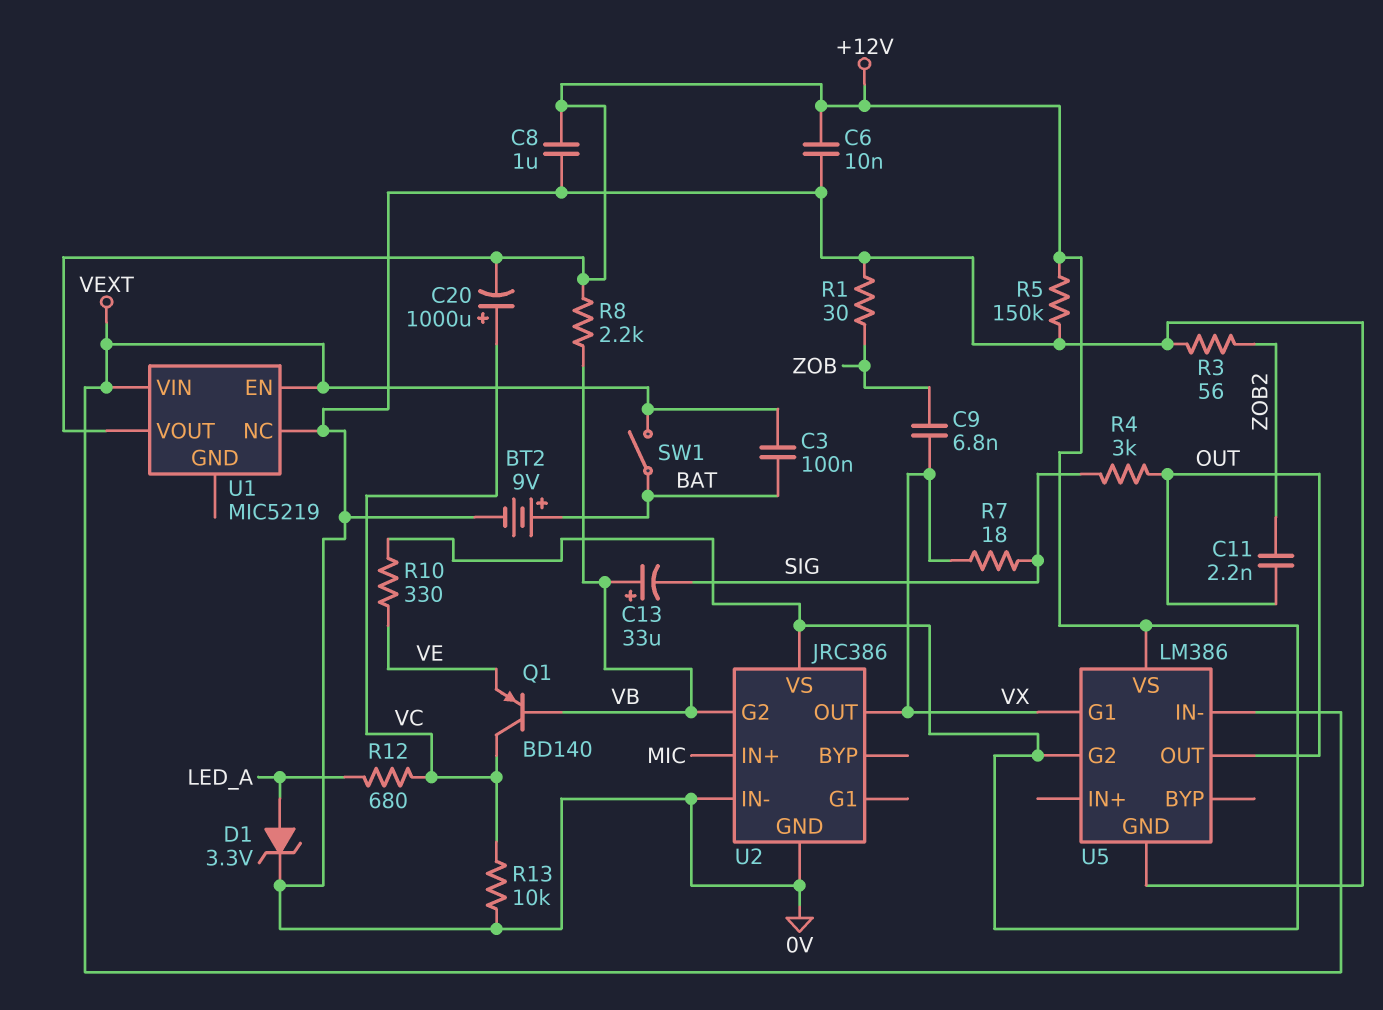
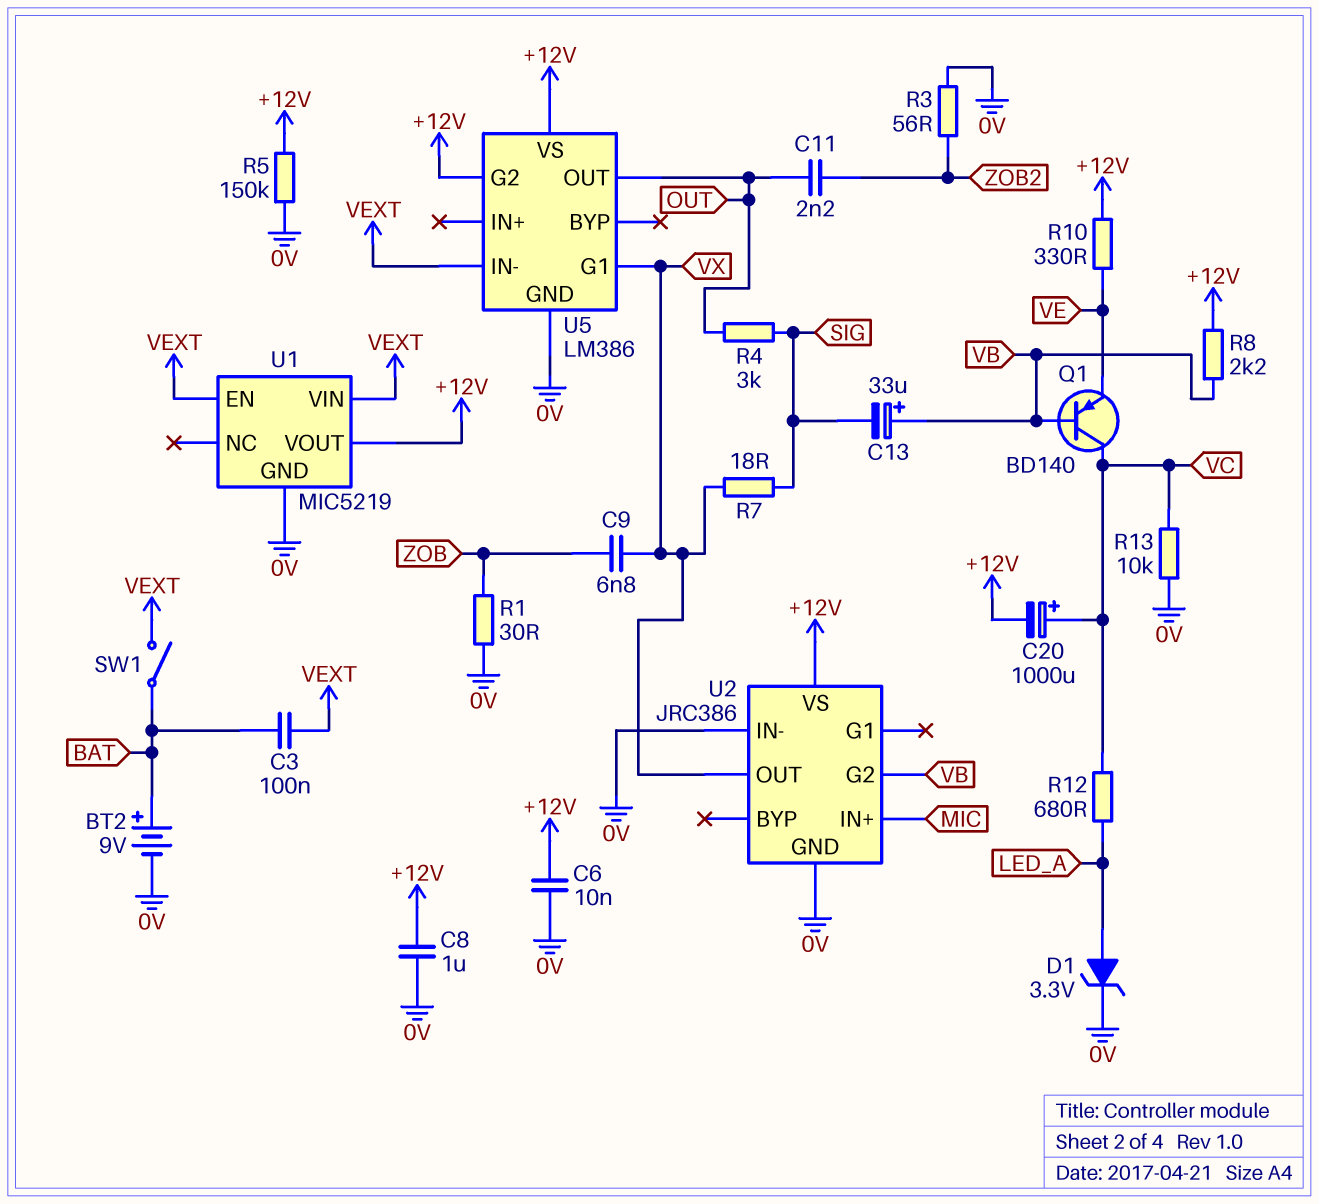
U1 pin GND: none -> 0V
U1 pin NC: 0V -> none

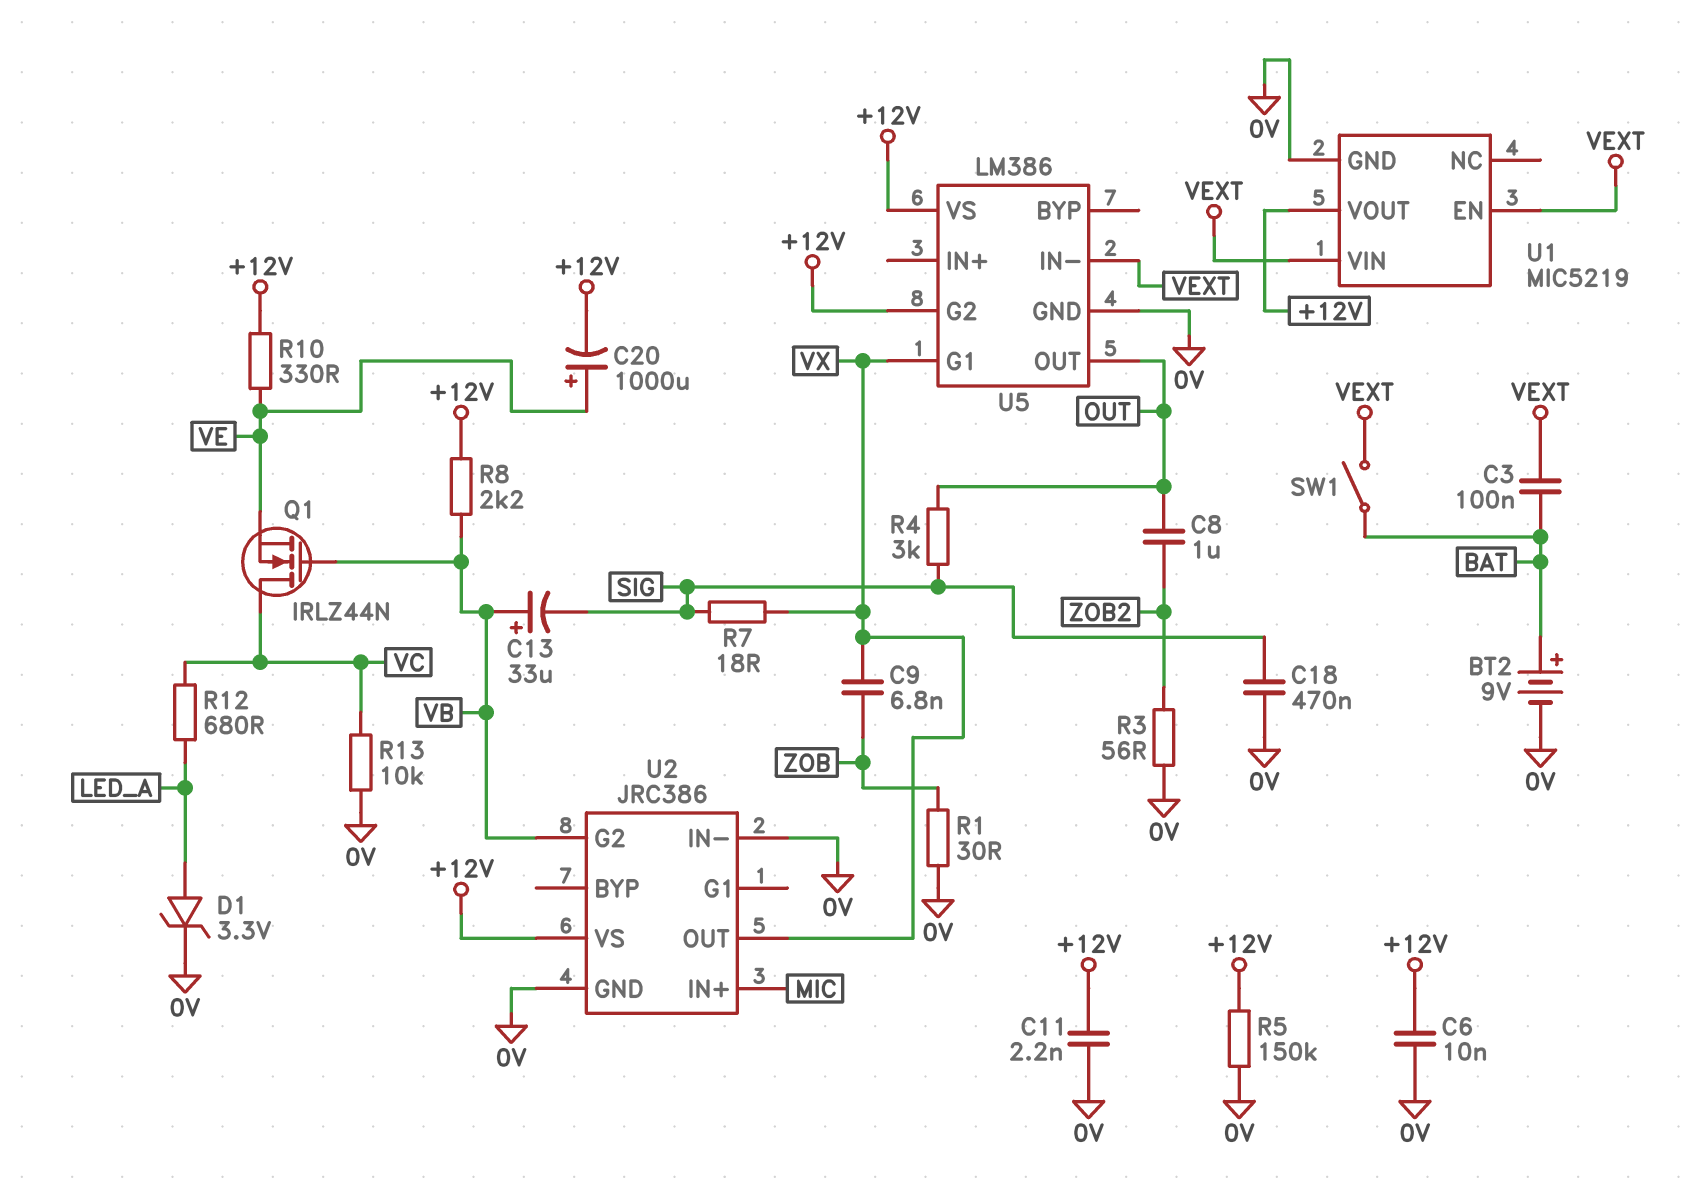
C8: 1uF (+12V, 0V) -> 1uF (OUT, ZOB2)
C11: 2.2nF (OUT, ZOB2) -> 2.2nF (+12V, 0V)
C18: none -> 470nF (0V, SIG)
C20: 1000uF (plus VC, minus +12V) -> 1000uF (plus VE, minus +12V)
Q1: PNP BD140 (B VB, C VC, E VE) -> NMOS IRLZ44N (G VB, D VC, S VE)

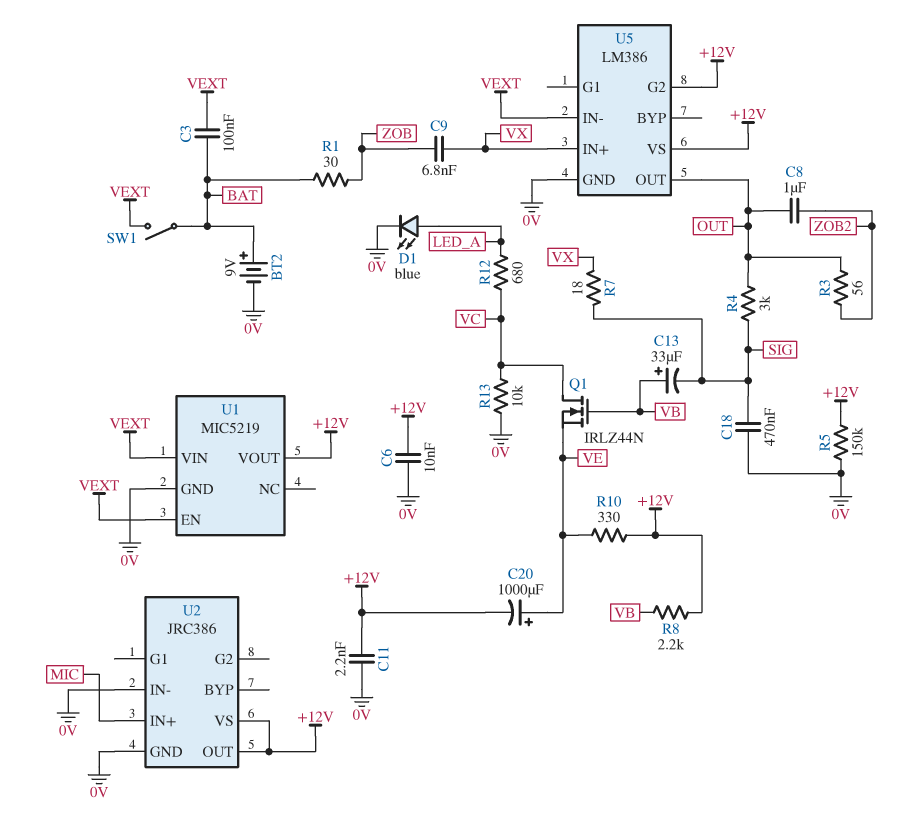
D1: zener 3.3V (A LED_A, K 0V) -> LED blue (A LED_A, K 0V)
R1: 30 (0V, ZOB) -> 30 (BAT, ZOB)
R3: 56 (0V, ZOB2) -> 56 (OUT, ZOB2)
U2 pin G2: VB -> none
U2 pin OUT: VX -> +12V
U5 pin G1: VX -> none
U5 pin IN+: none -> VX

